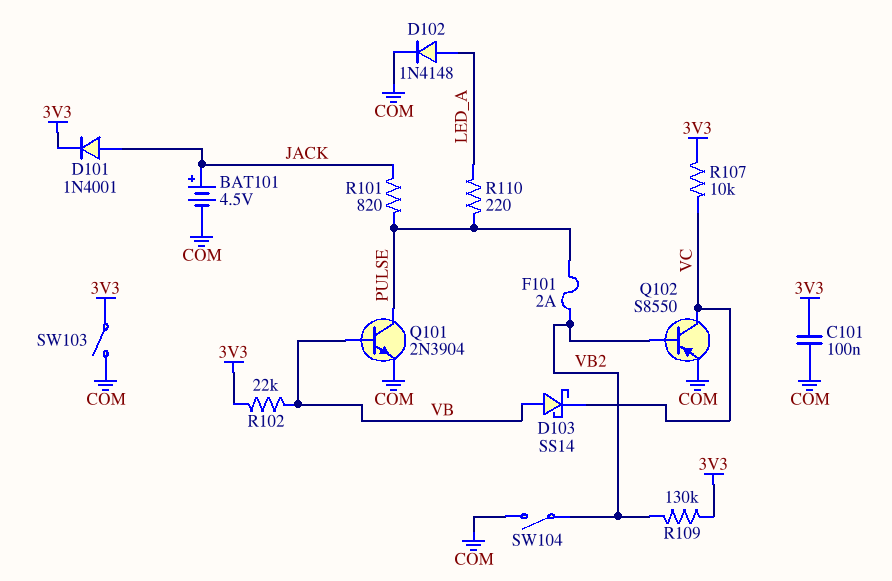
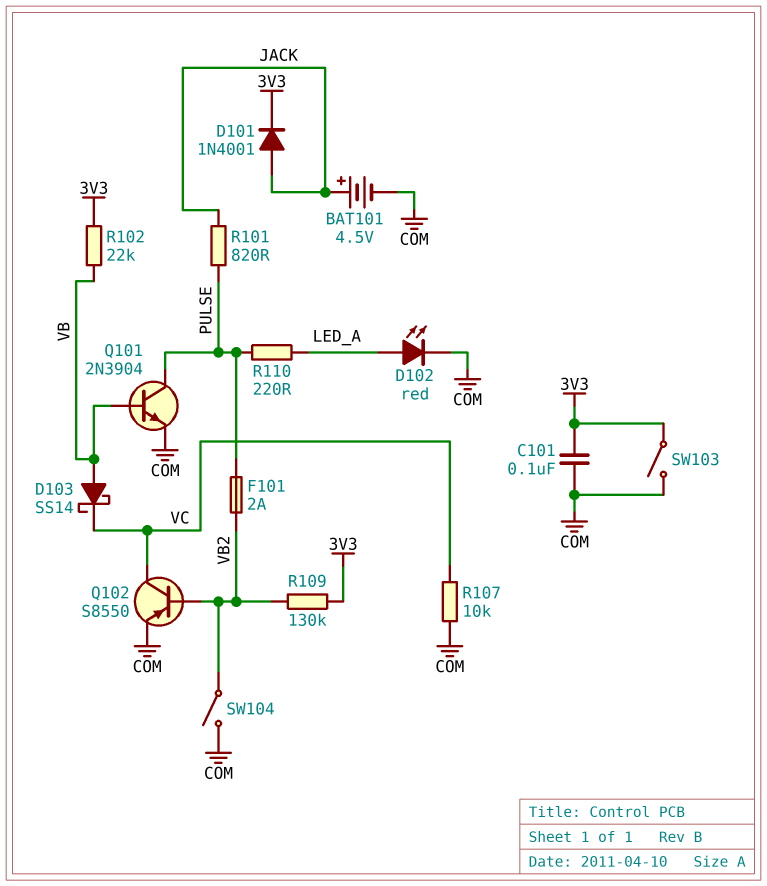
D102: diode 1N4148 (A LED_A, K COM) -> LED red (A LED_A, K COM)
R107: 10k (3V3, VC) -> 10k (COM, VC)

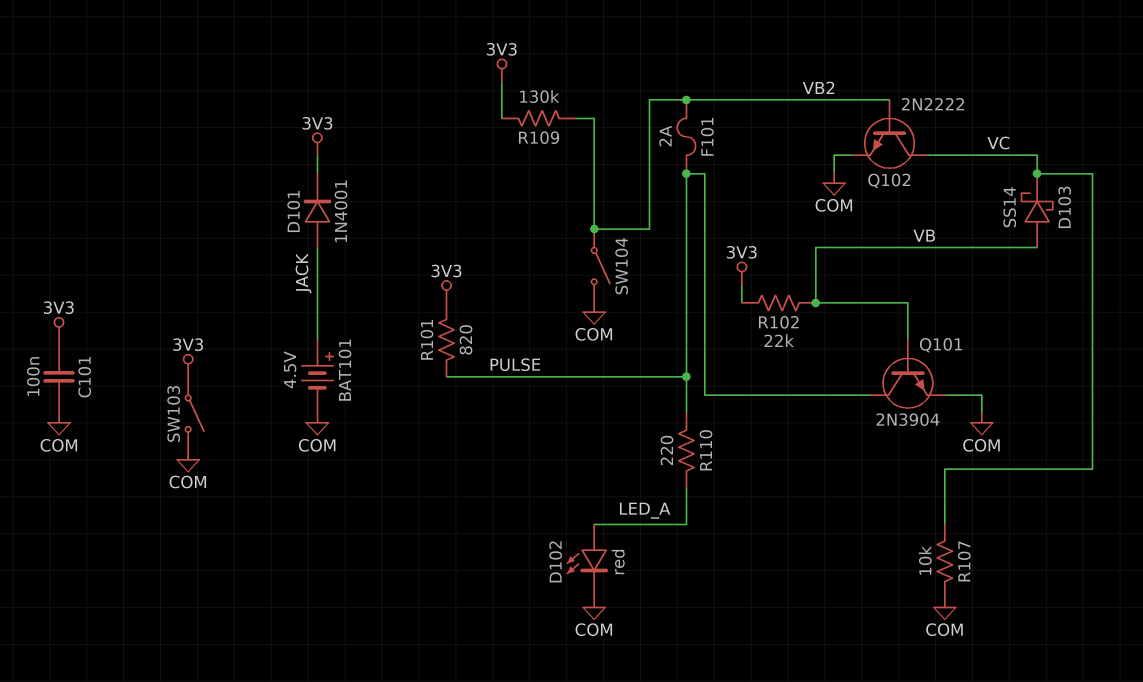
Q102: PNP S8550 (B VB2, C VC, E COM) -> NPN 2N2222 (B VB2, C VC, E COM)
R101: 820 (JACK, PULSE) -> 820 (3V3, PULSE)

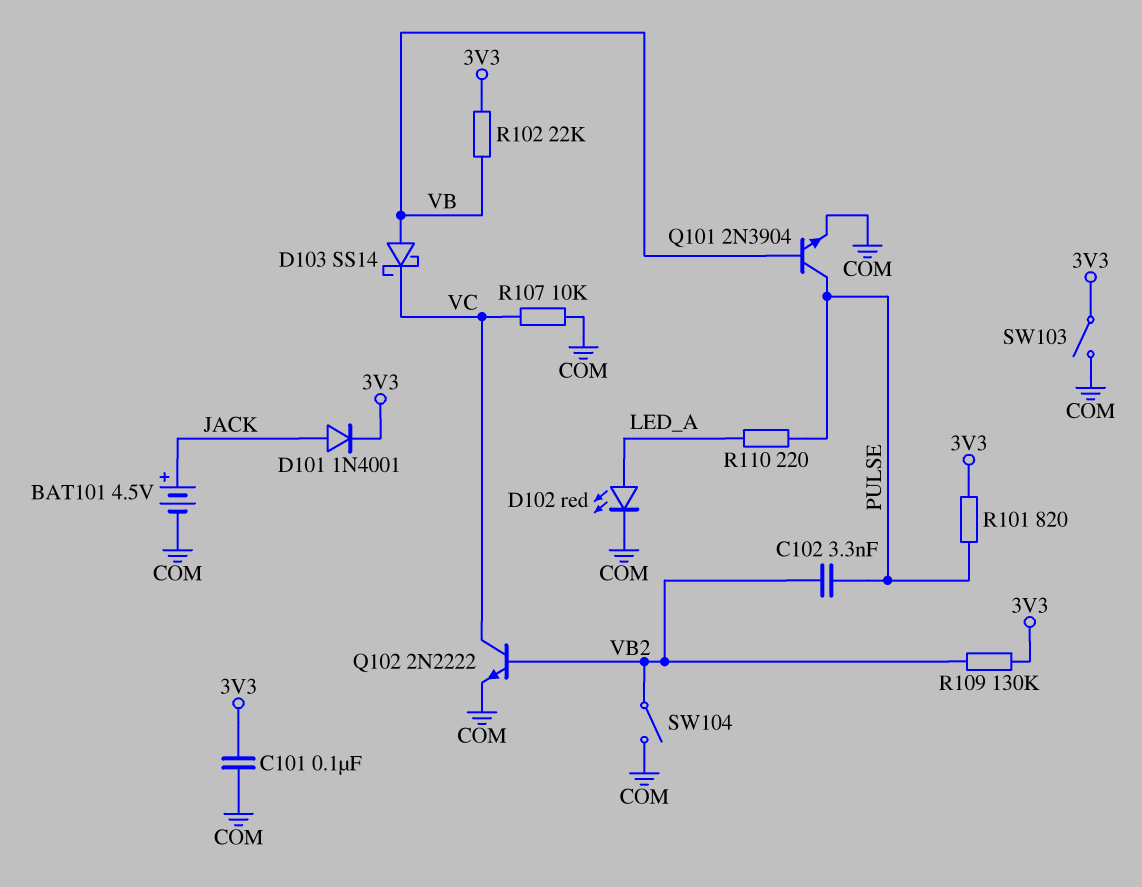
C102: none -> 3.3nF (PULSE, VB2)
F101: 2A (PULSE, VB2) -> none

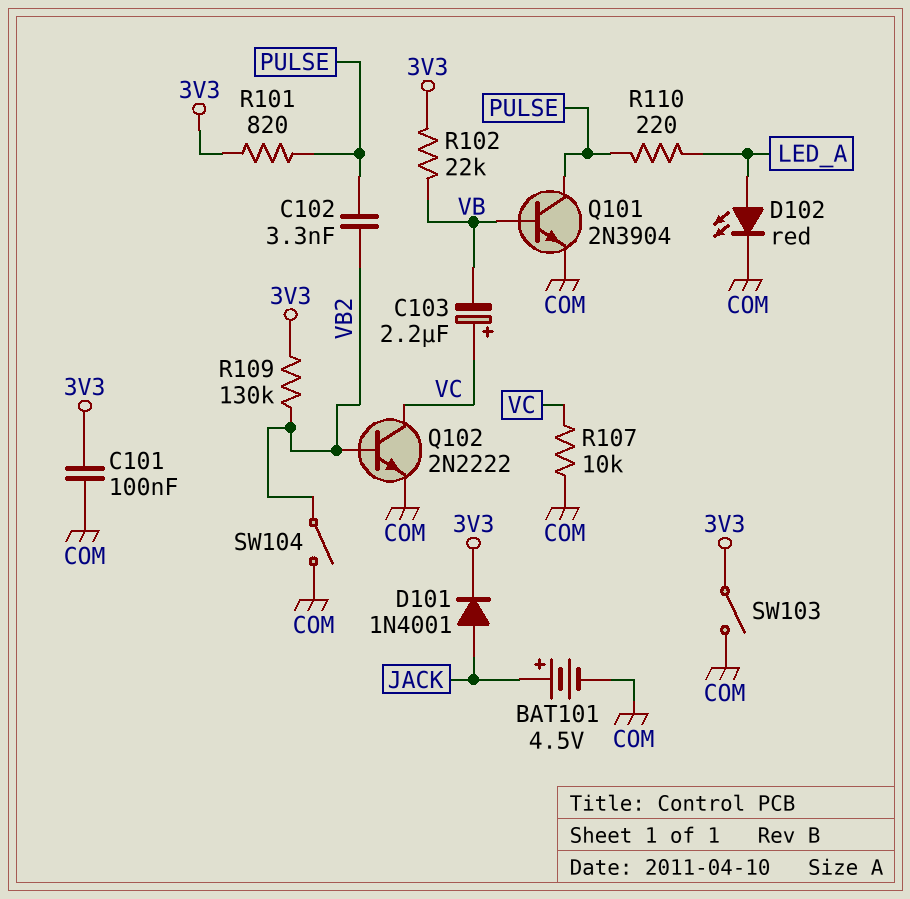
C103: none -> 2.2uF (plus VC, minus VB)
D103: schottky SS14 (A VB, K VC) -> none

